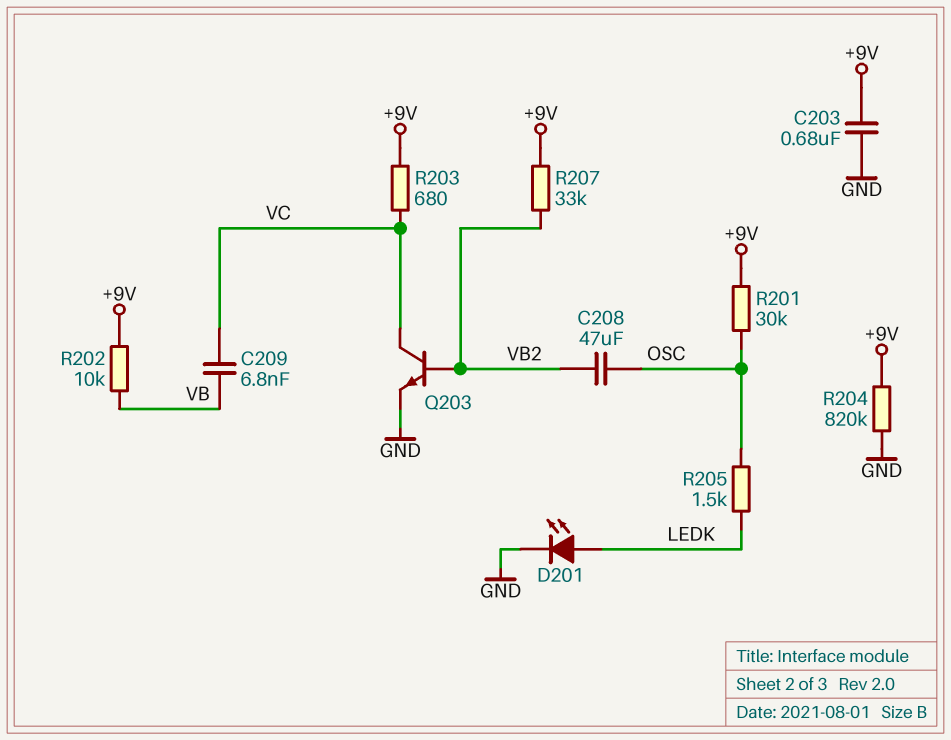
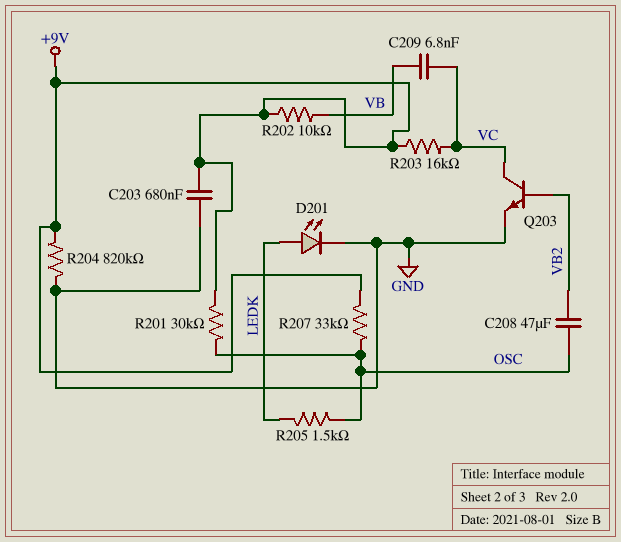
R203: 680 (+9V, VC) -> 16k (+9V, VC)
R207: 33k (+9V, VB2) -> 33k (+9V, OSC)

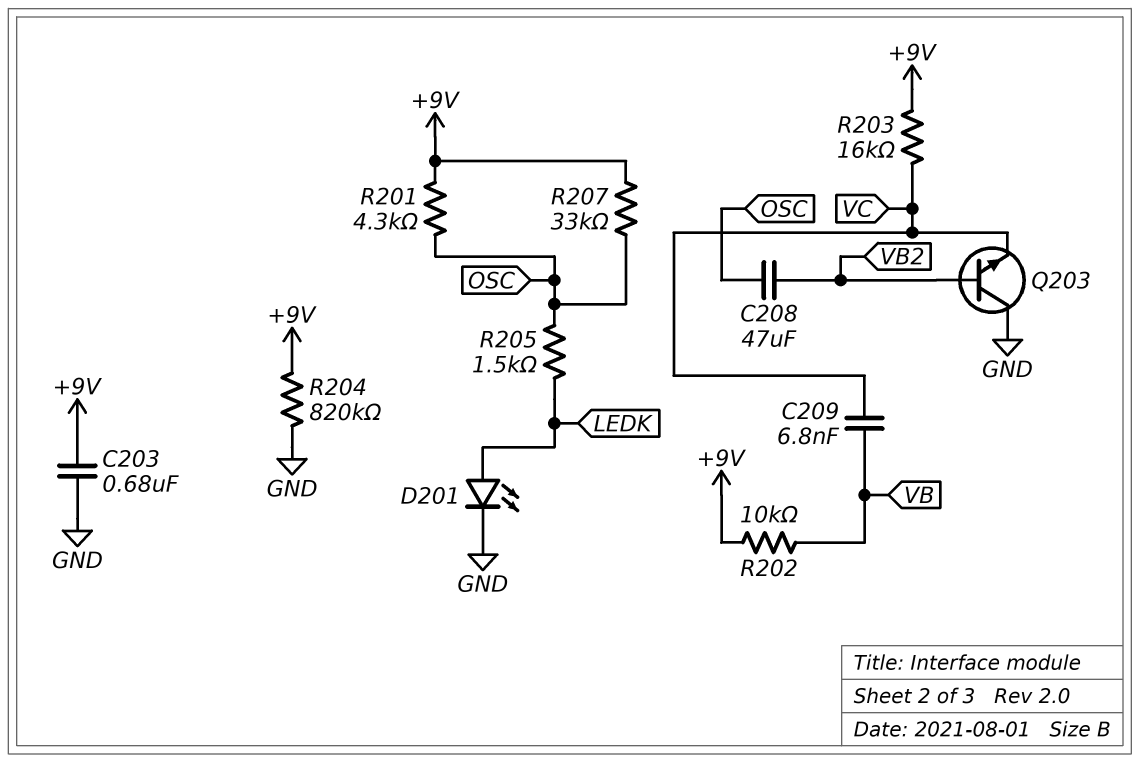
Q203: NPN (B VB2, C VC, E GND) -> NPN (B VB2, C GND, E VC)
R201: 30k (+9V, OSC) -> 4.3k (+9V, OSC)

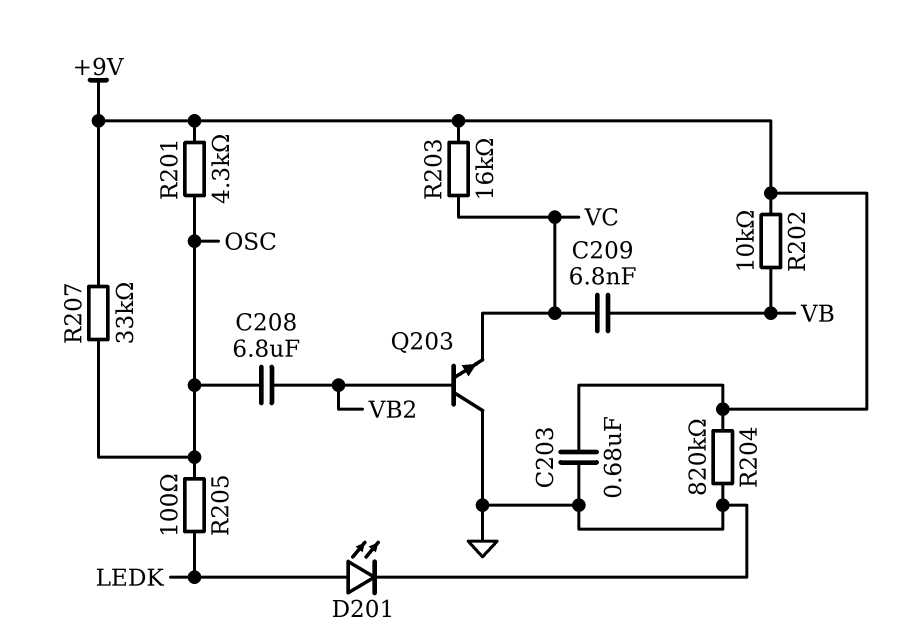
C208: 47uF (OSC, VB2) -> 6.8uF (OSC, VB2)
R205: 1.5k (LEDK, OSC) -> 100 (LEDK, OSC)

